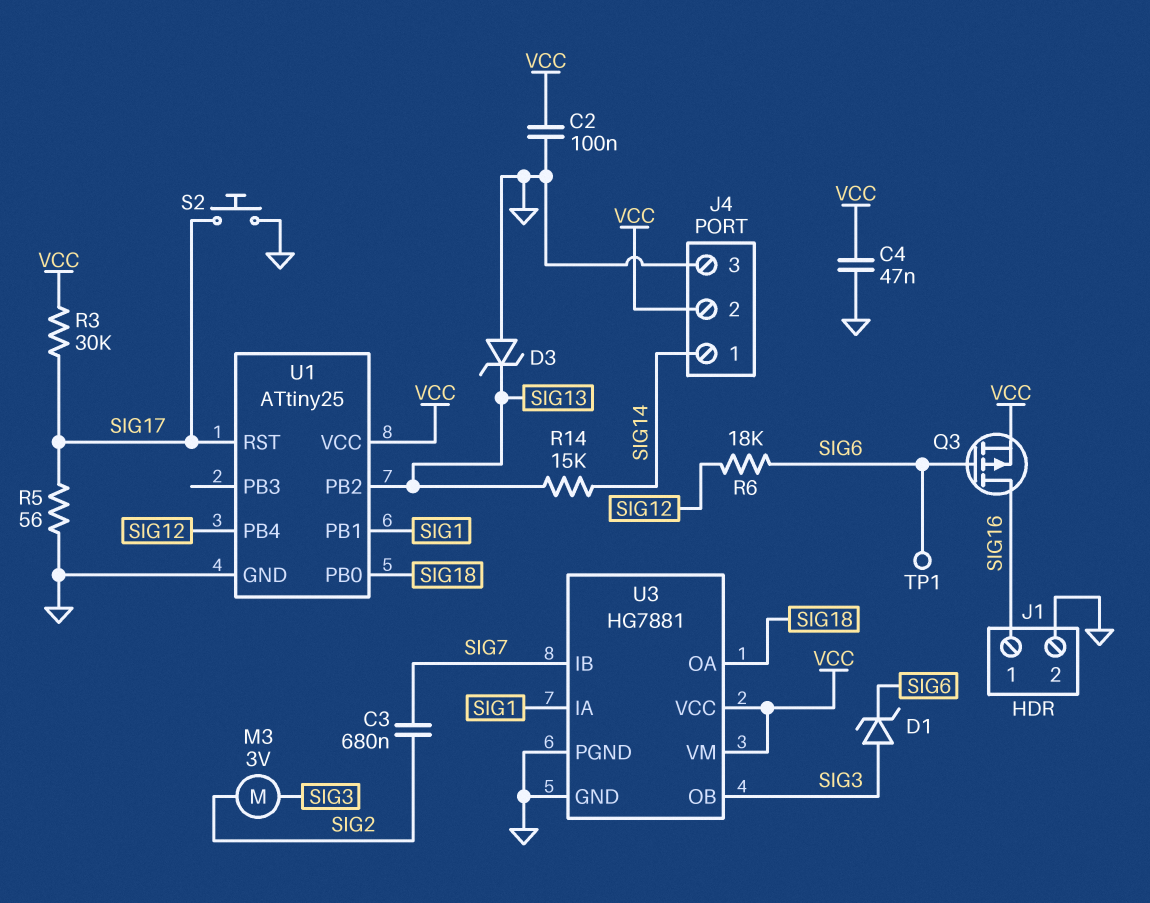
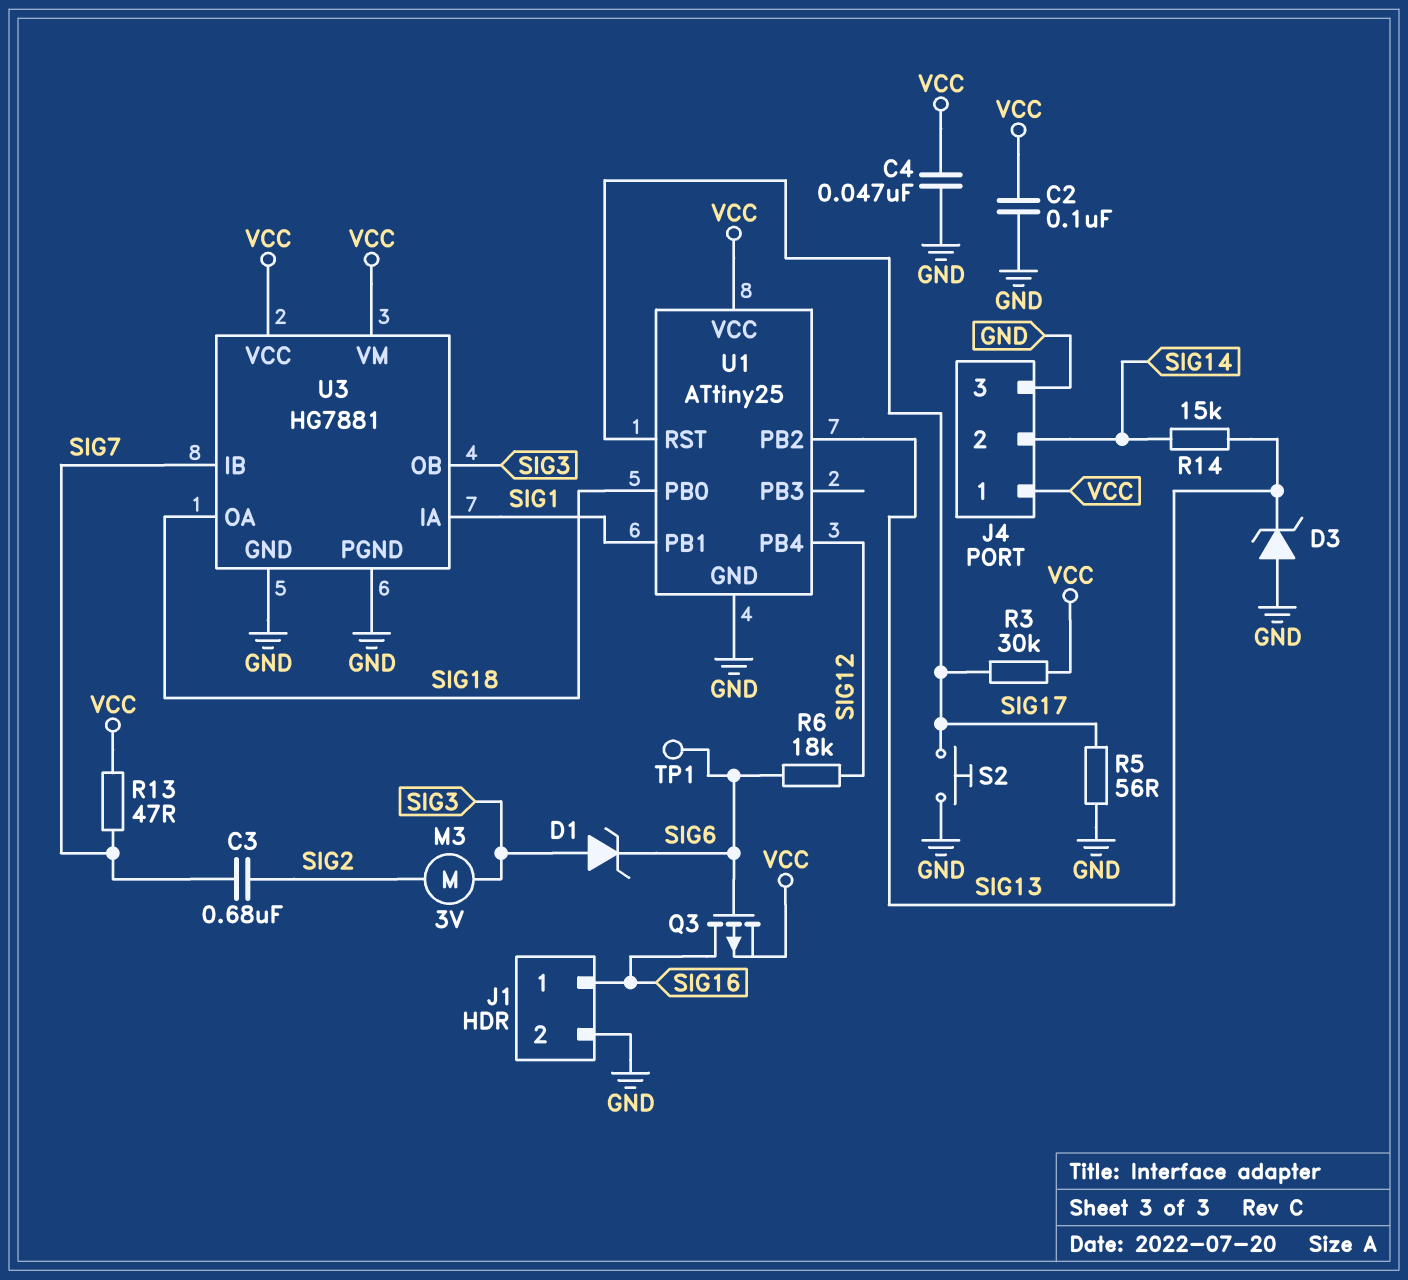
J4 pin 1: SIG14 -> VCC
J4 pin 2: VCC -> SIG14
R13: none -> 47 (SIG7, VCC)

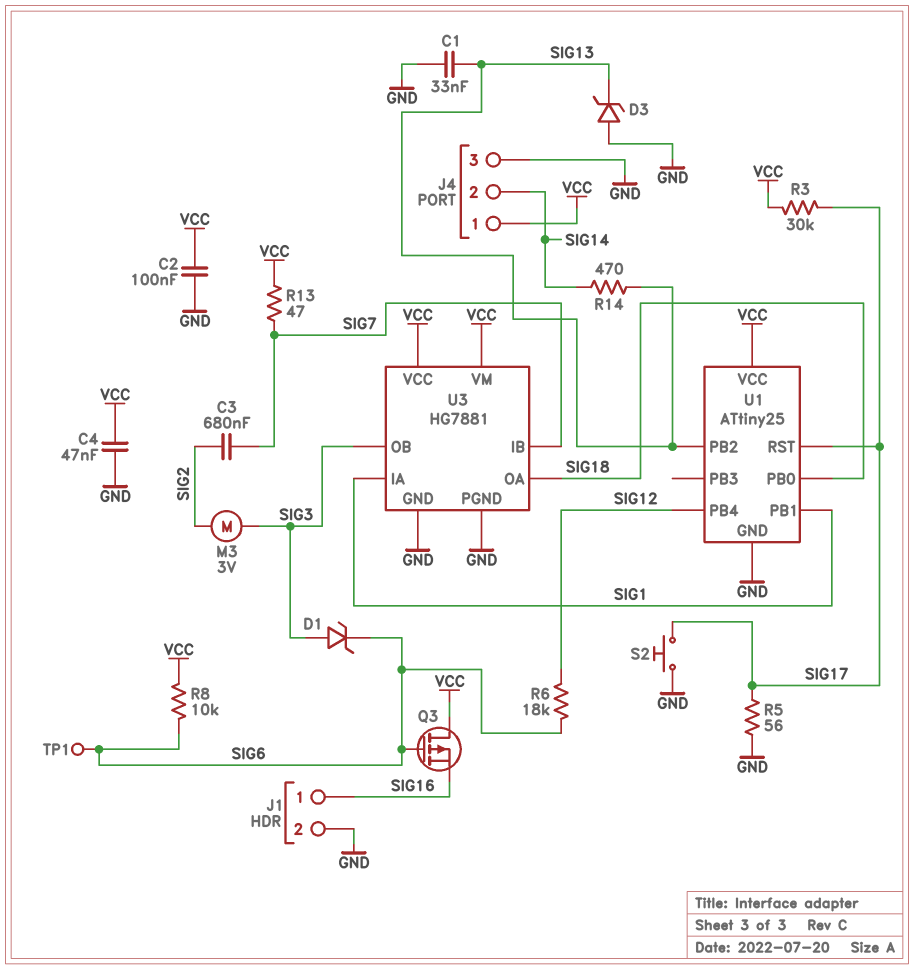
C1: none -> 33nF (GND, SIG13)
Q3: PMOS (G SIG6, D SIG16, S VCC) -> PMOS (G SIG6, D VCC, S SIG16)
R8: none -> 10k (SIG6, VCC)
R14: 15k (SIG13, SIG14) -> 470 (SIG13, SIG14)

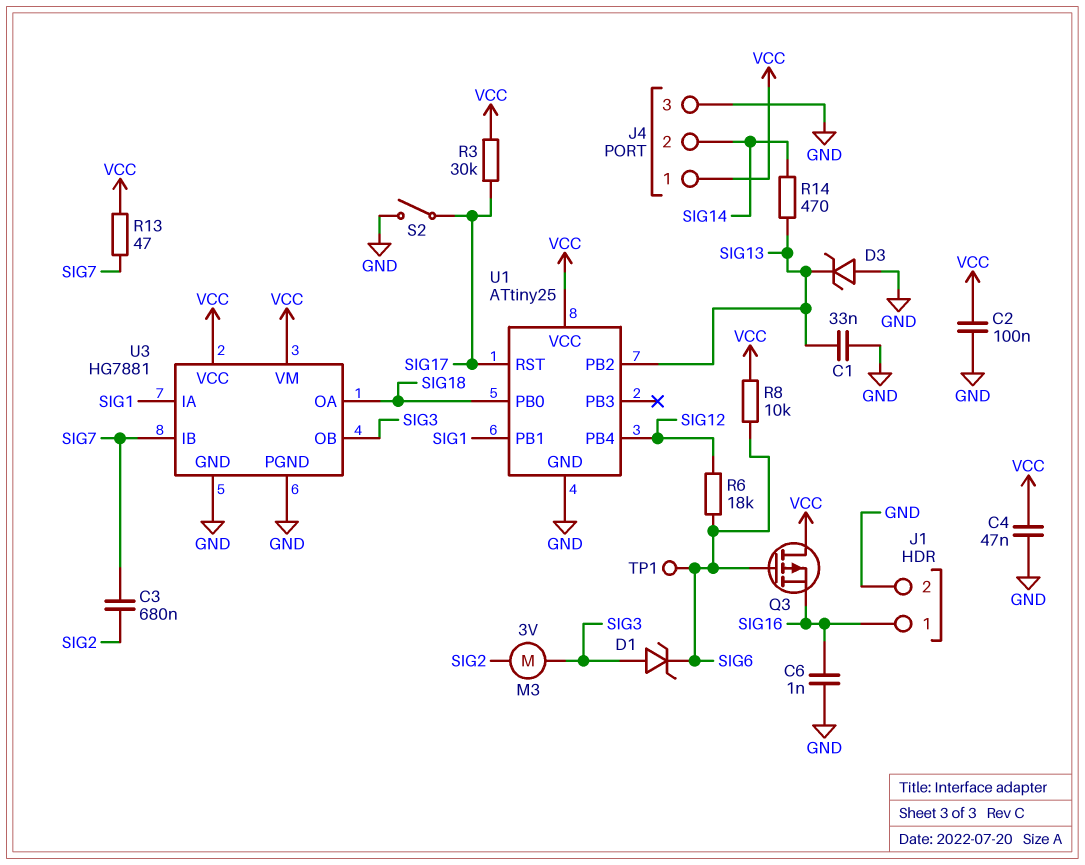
C6: none -> 1nF (GND, SIG16)
R5: 56 (GND, SIG17) -> none
S2: button (GND, SIG17) -> switch (GND, SIG17)

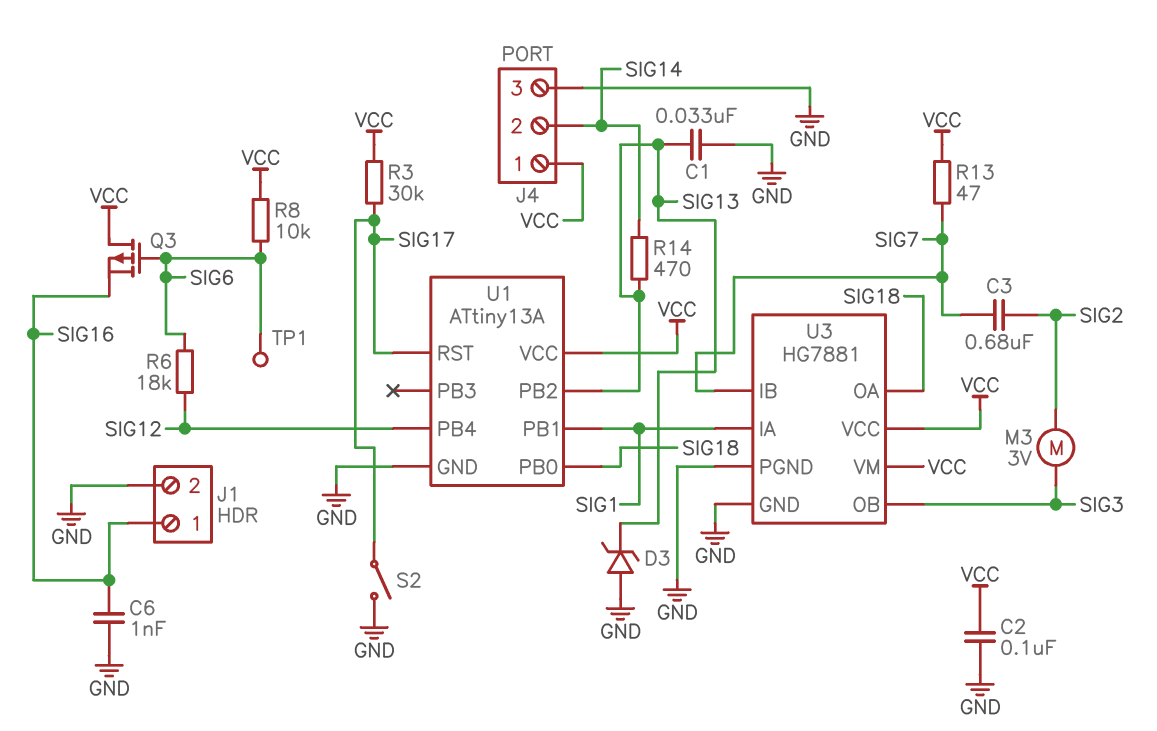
C4: 47nF (GND, VCC) -> none
D1: zener (A SIG3, K SIG6) -> none
U1: ATtiny25 -> ATtiny13A

